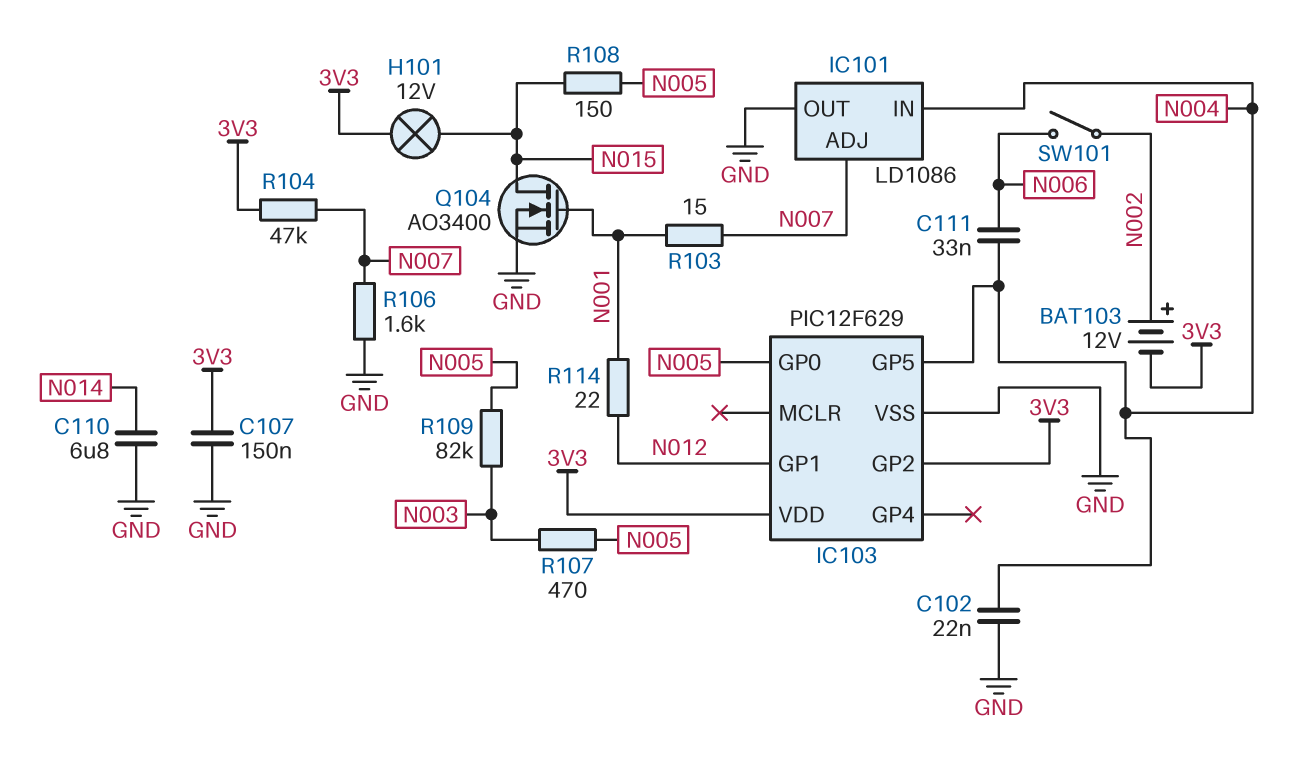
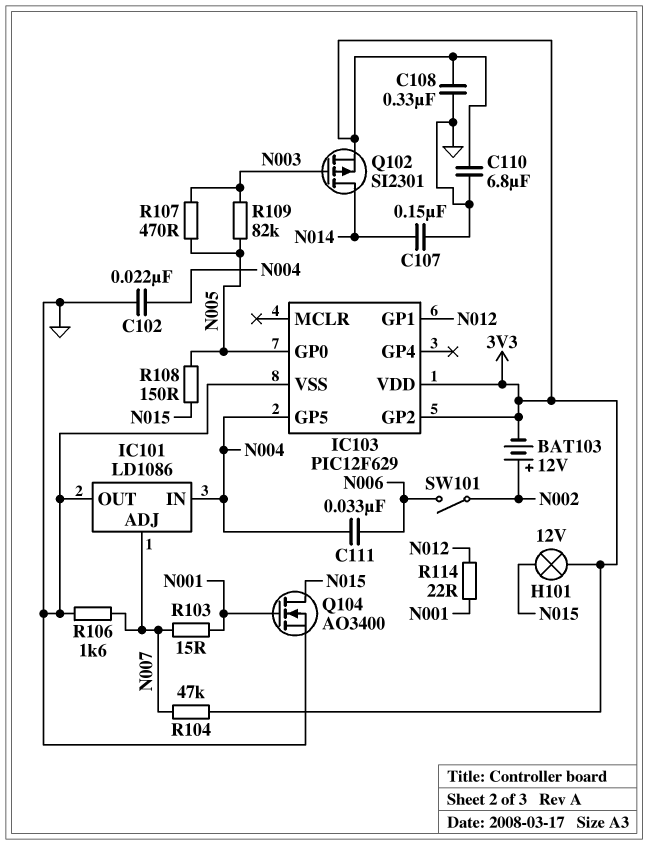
C107: 150nF (3V3, GND) -> 150nF (GND, N014)
C108: none -> 330nF (3V3, GND)
C110: 6.8uF (GND, N014) -> 6.8uF (3V3, GND)
Q102: none -> PMOS SI2301 (G N003, D N014, S 3V3)

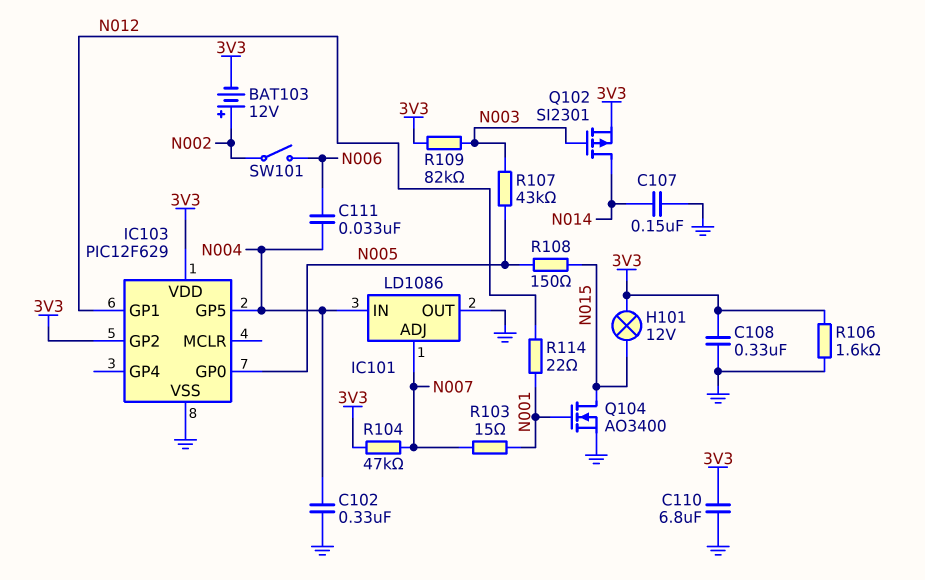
C102: 22nF (GND, N004) -> 330nF (GND, N004)
R106: 1.6k (GND, N007) -> 1.6k (3V3, GND)
R107: 470 (N003, N005) -> 43k (N003, N005)
R109: 82k (N003, N005) -> 82k (3V3, N003)

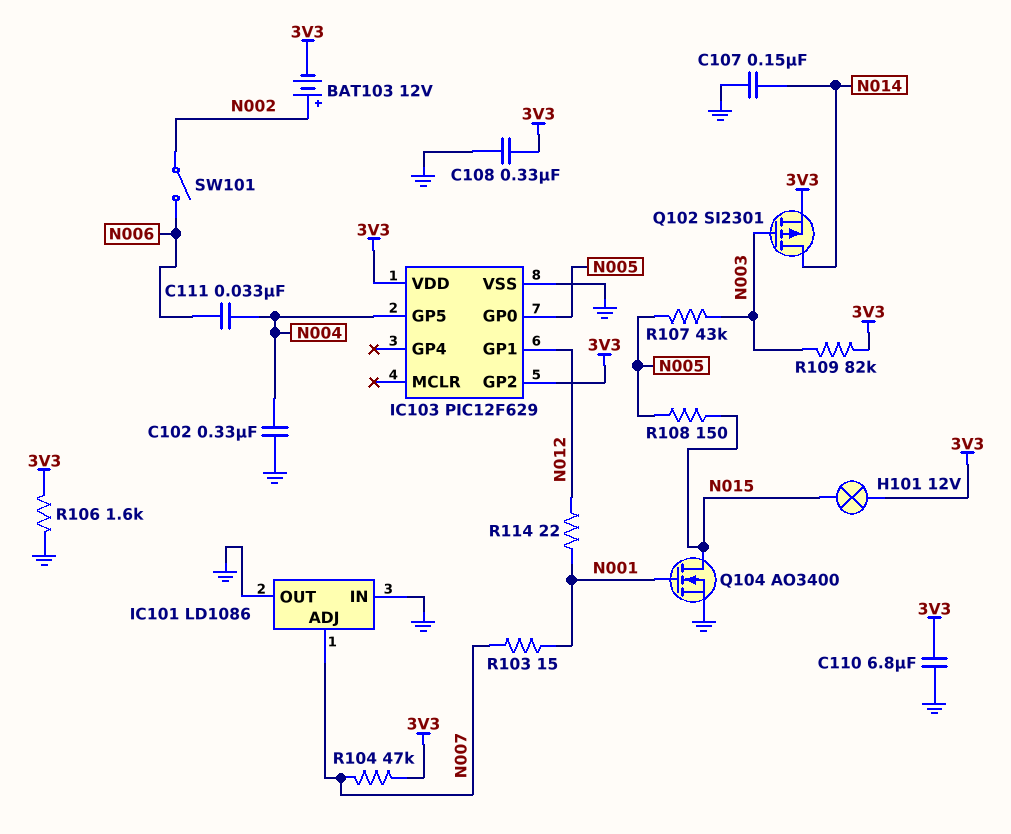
IC101 pin IN: N004 -> GND

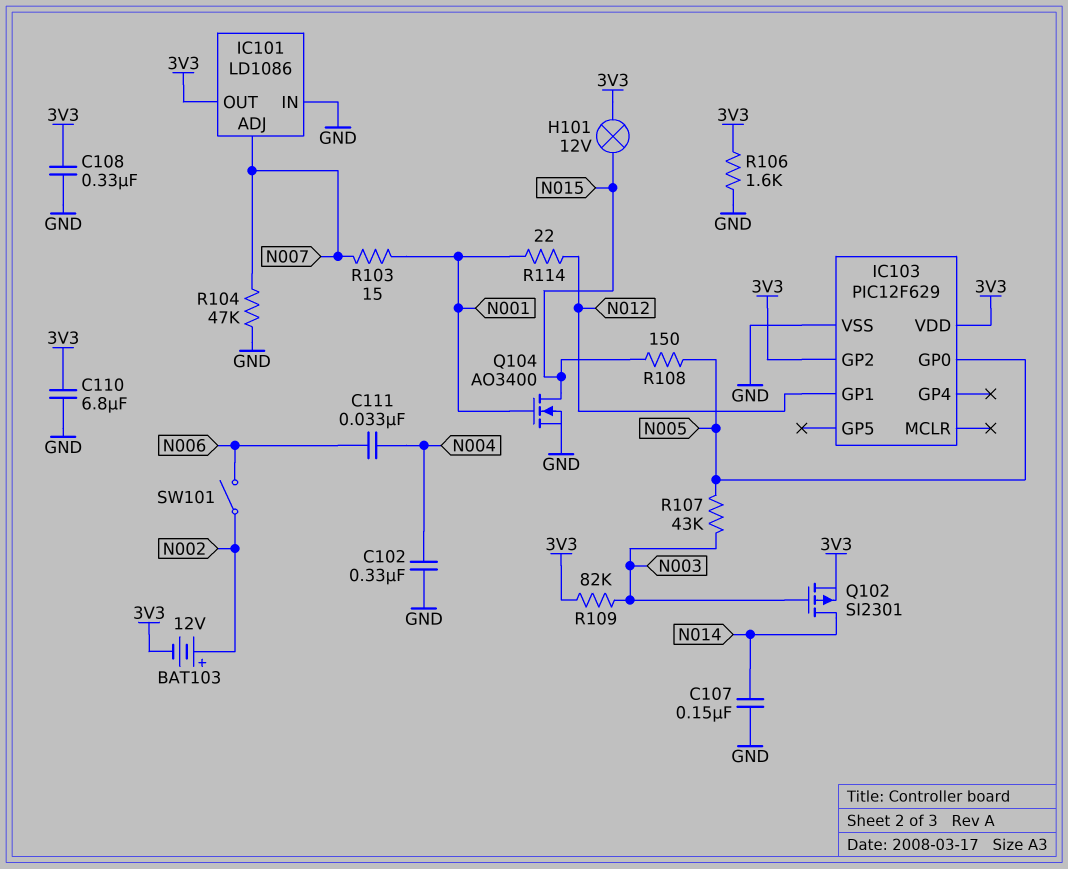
IC101 pin OUT: GND -> 3V3
IC103 pin GP5: N004 -> none
R104: 47k (3V3, N007) -> 47k (GND, N007)

